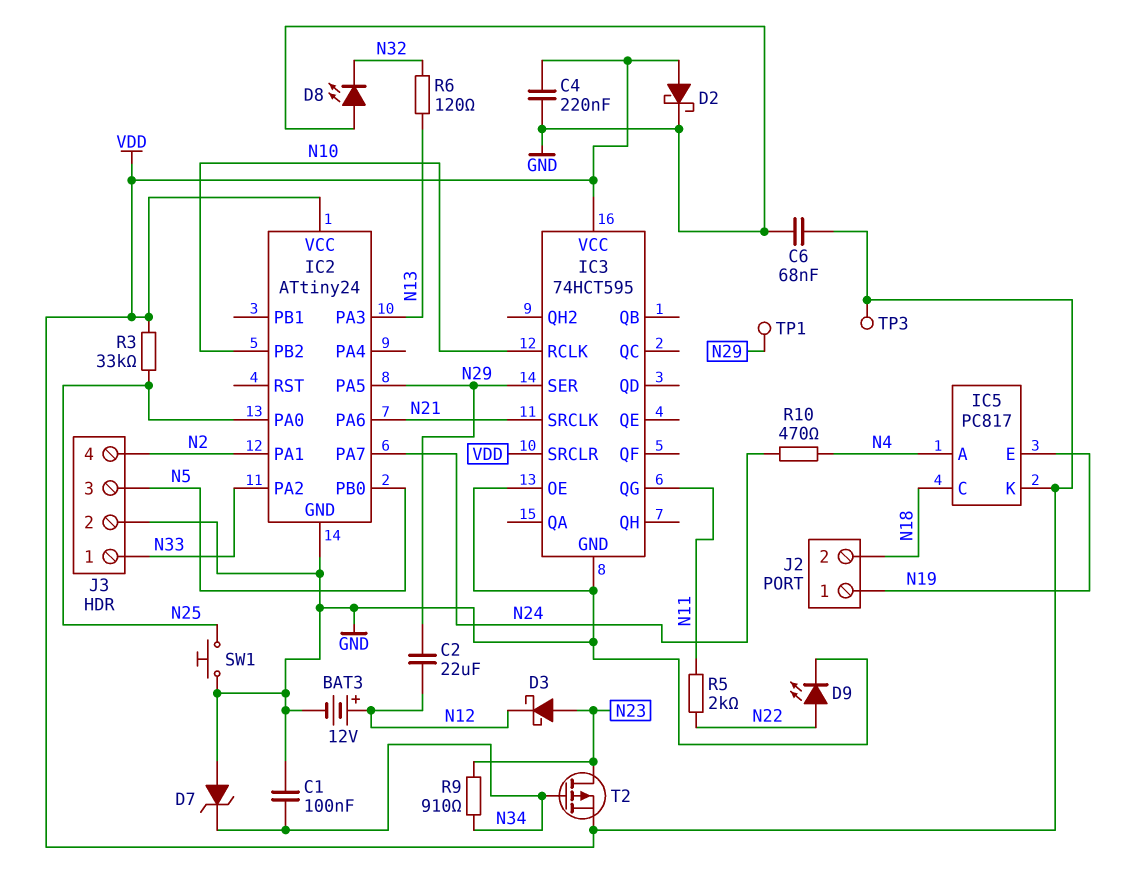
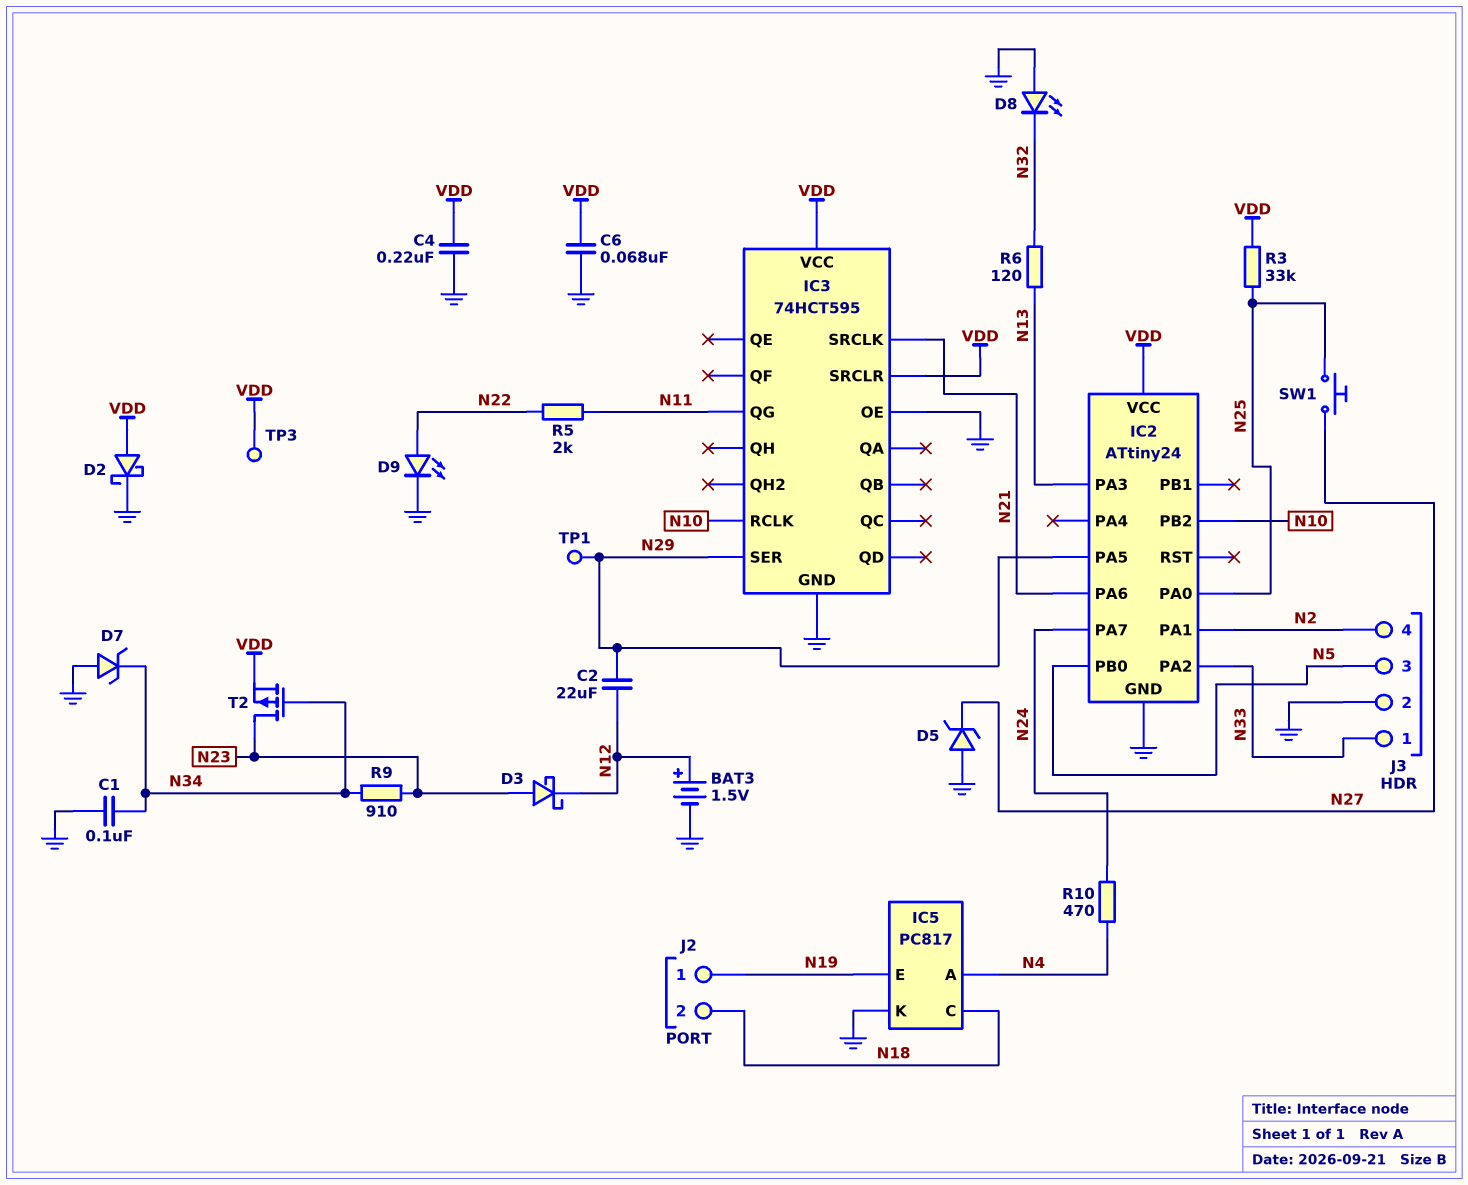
BAT3: 12V (plus N12, minus GND) -> 1.5V (plus N12, minus GND)
D5: none -> zener (A GND, K N27)
IC5 pin K: VDD -> GND
SW1: button (GND, N25) -> button (N25, N27)

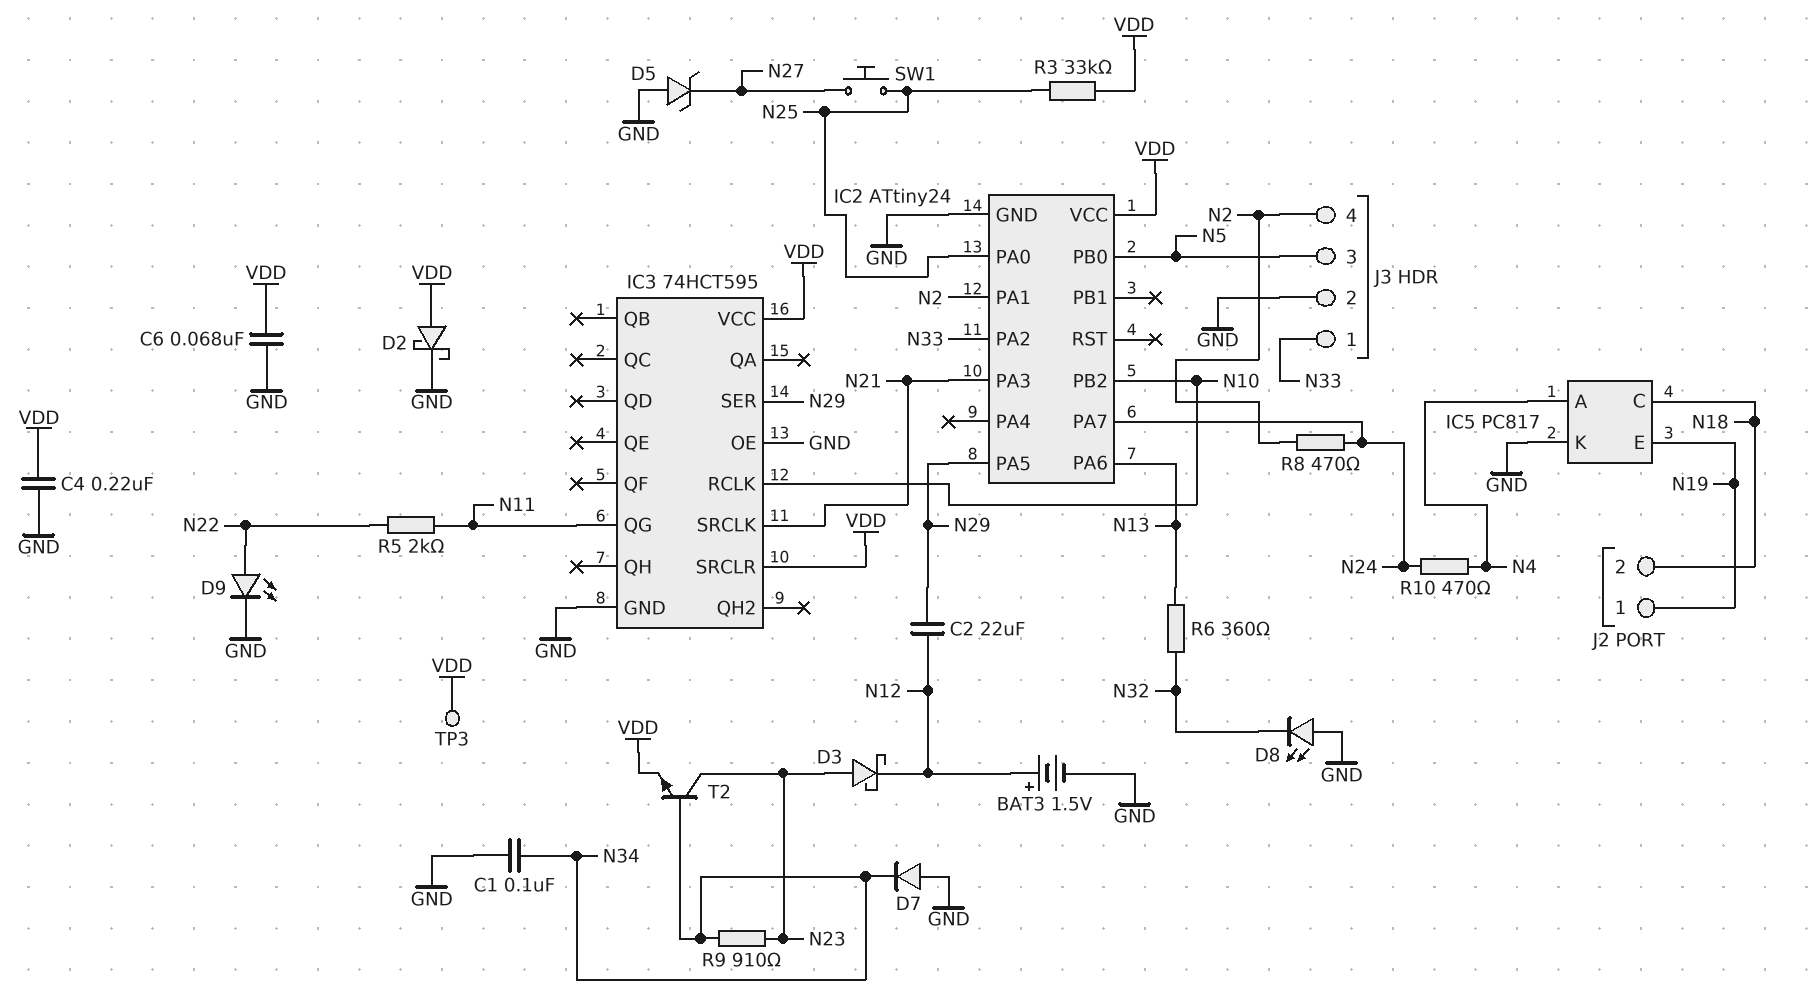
D7: zener (A GND, K N34) -> diode (A GND, K N34)
IC2 pin PA3: N13 -> N21
IC2 pin PA6: N21 -> N13
R6: 120 (N13, N32) -> 360 (N13, N32)
R8: none -> 470 (N2, N24)
T2: PMOS (G N34, D N23, S VDD) -> NPN (B N34, C N23, E VDD)
TP1: test point (N29) -> none

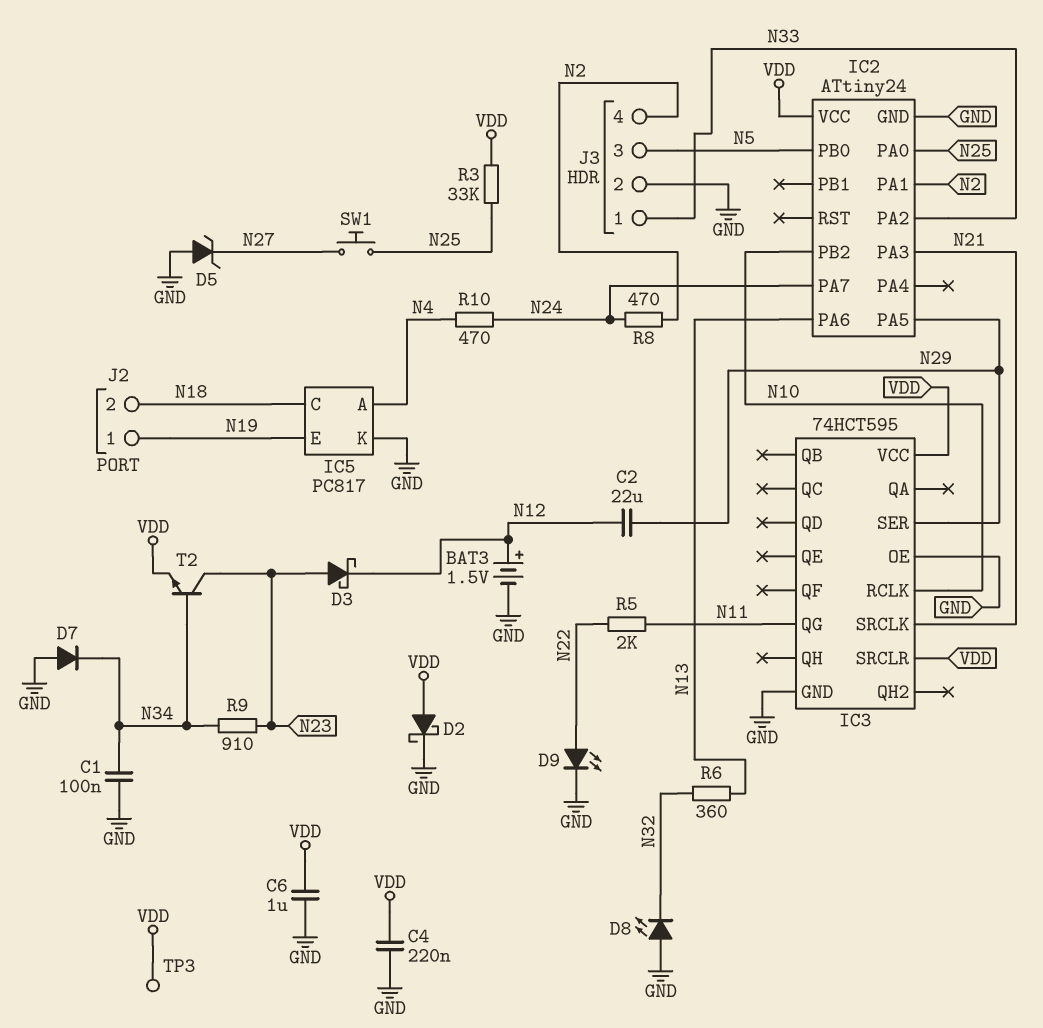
C6: 68nF (GND, VDD) -> 1uF (GND, VDD)

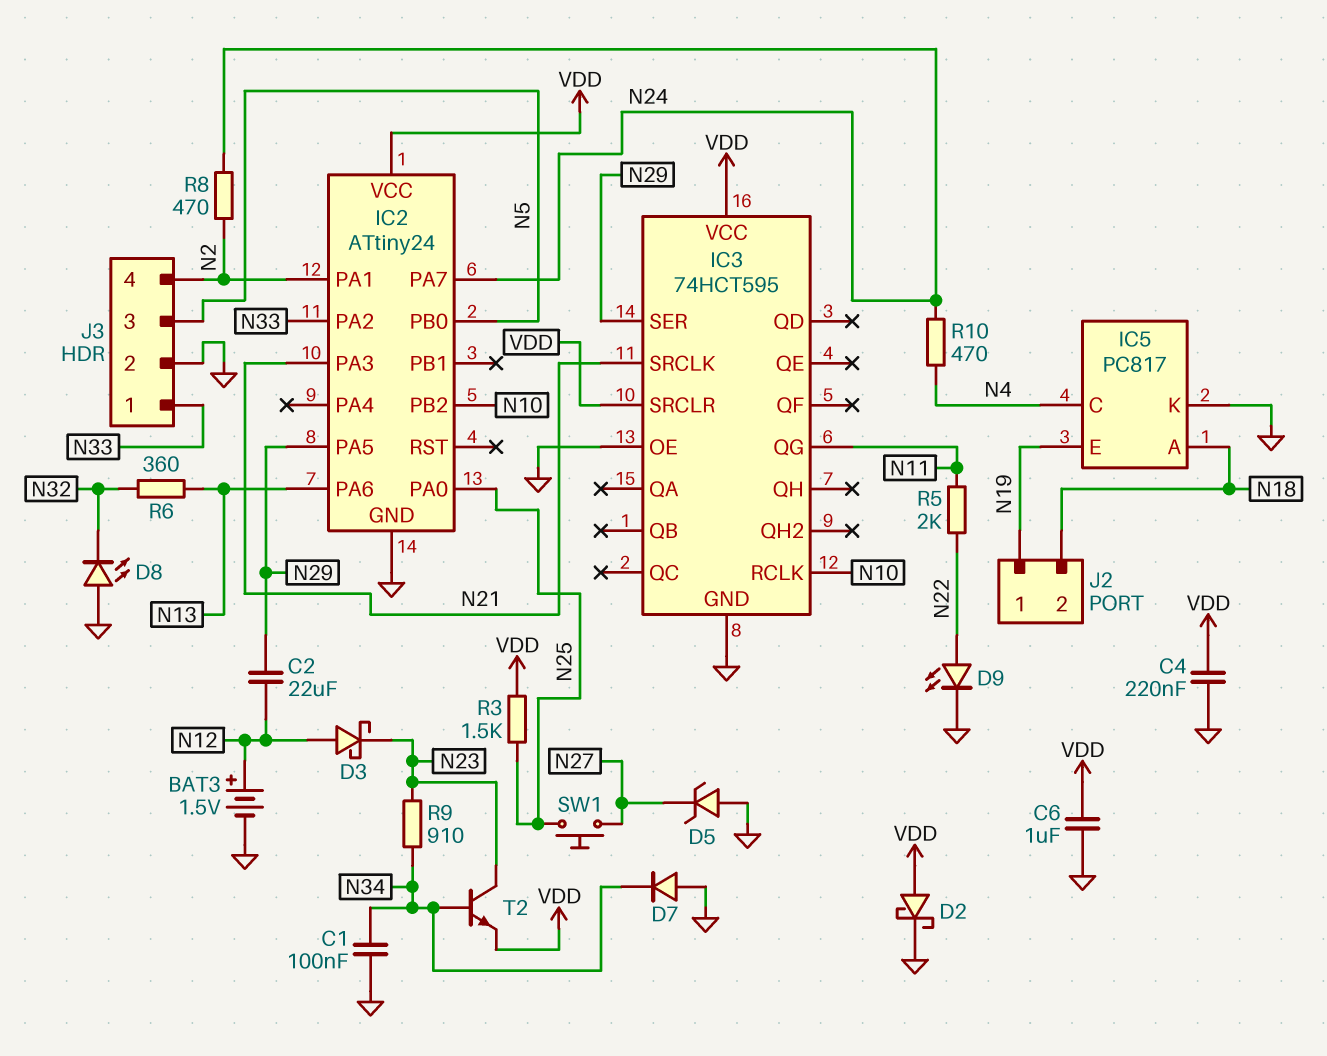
D3: schottky (A N23, K N12) -> schottky (A N12, K N23)
IC5 pin A: N4 -> N18
IC5 pin C: N18 -> N4
R3: 33k (N25, VDD) -> 1.5k (N25, VDD)
TP3: test point (VDD) -> none

